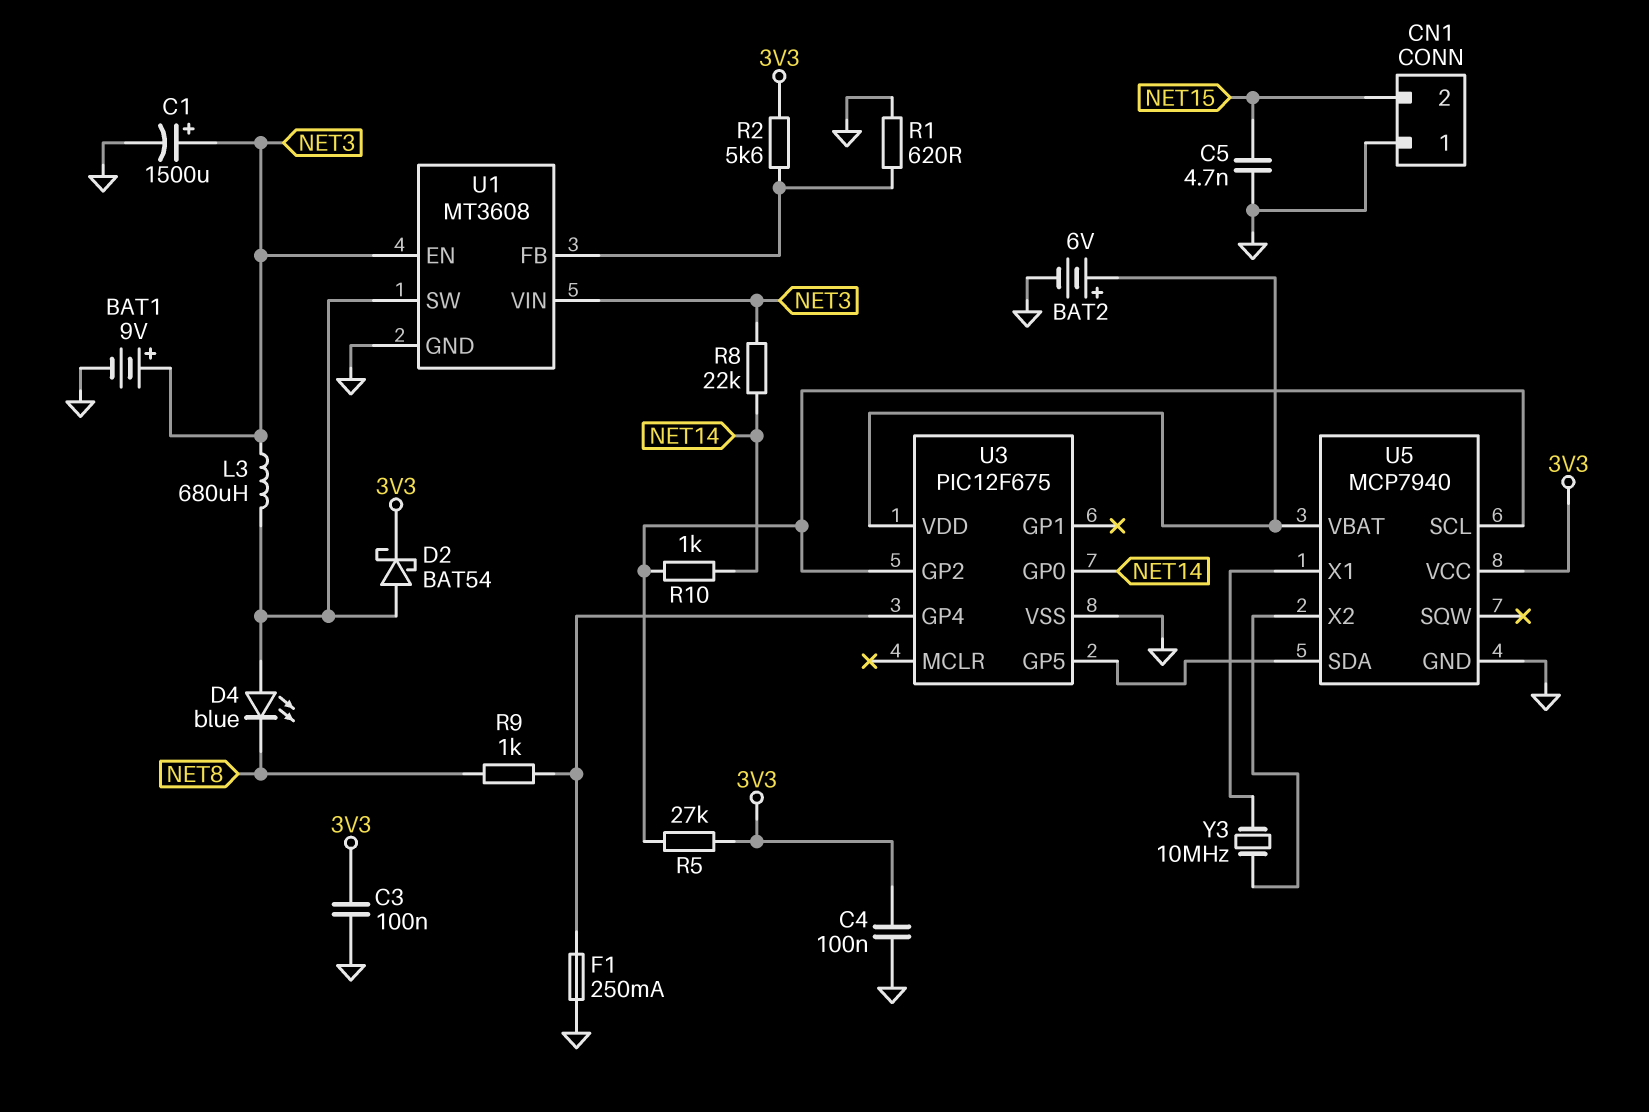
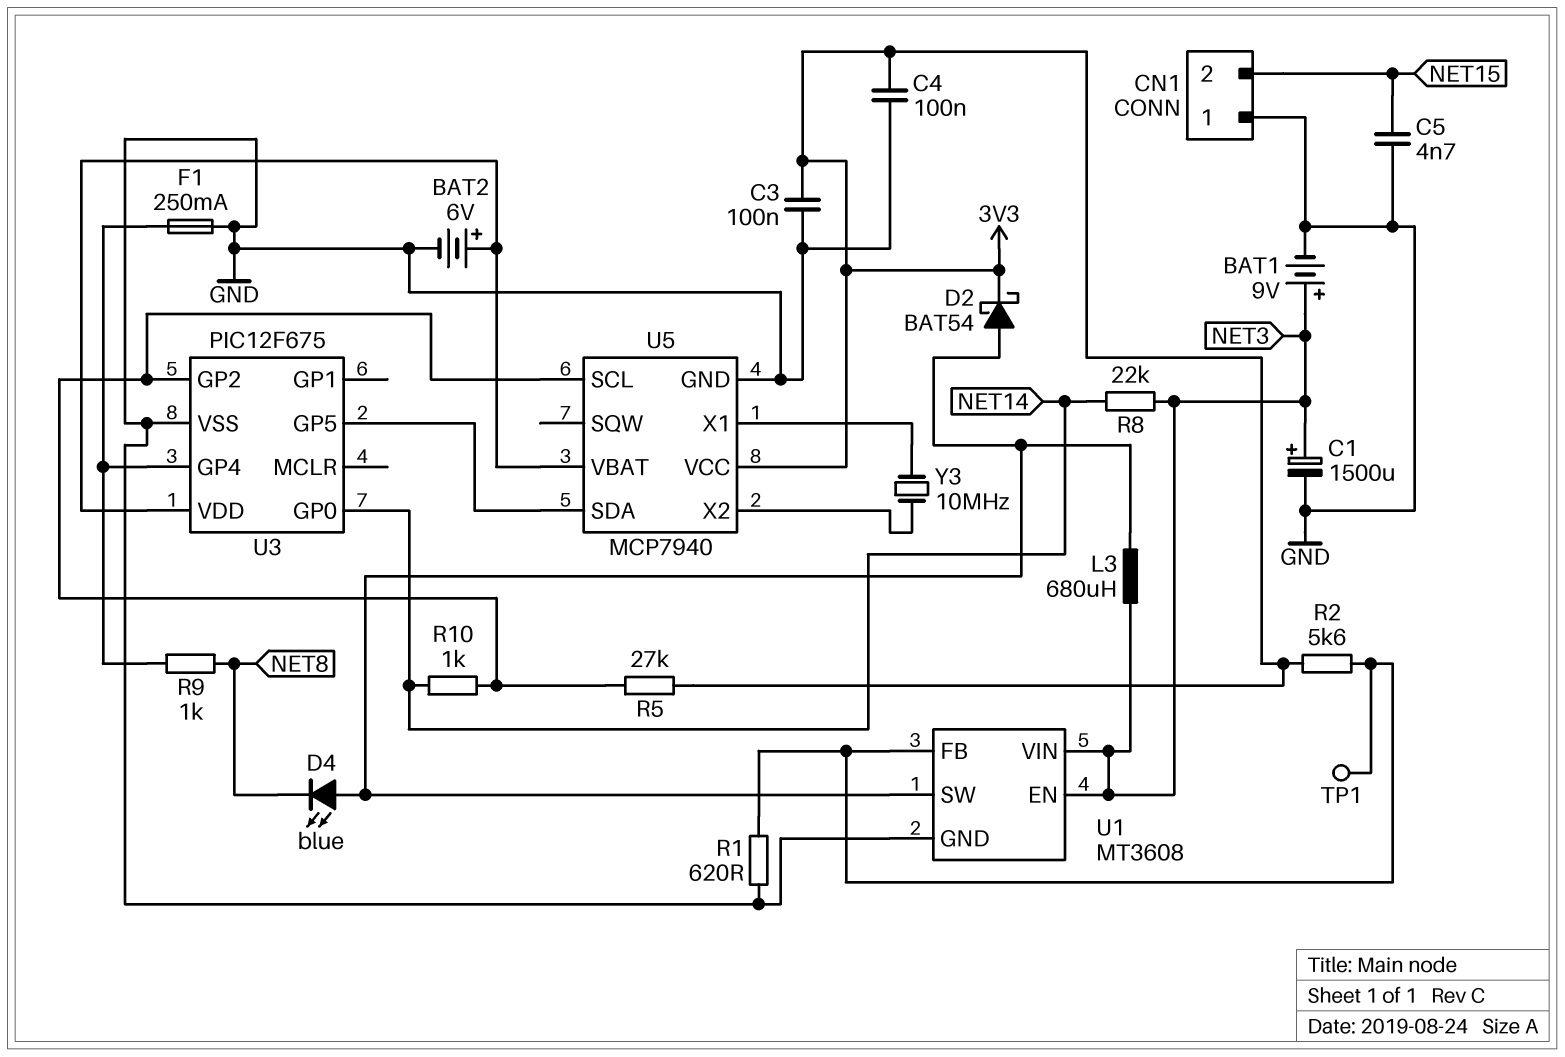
TP1: none -> test point (U1/FB)

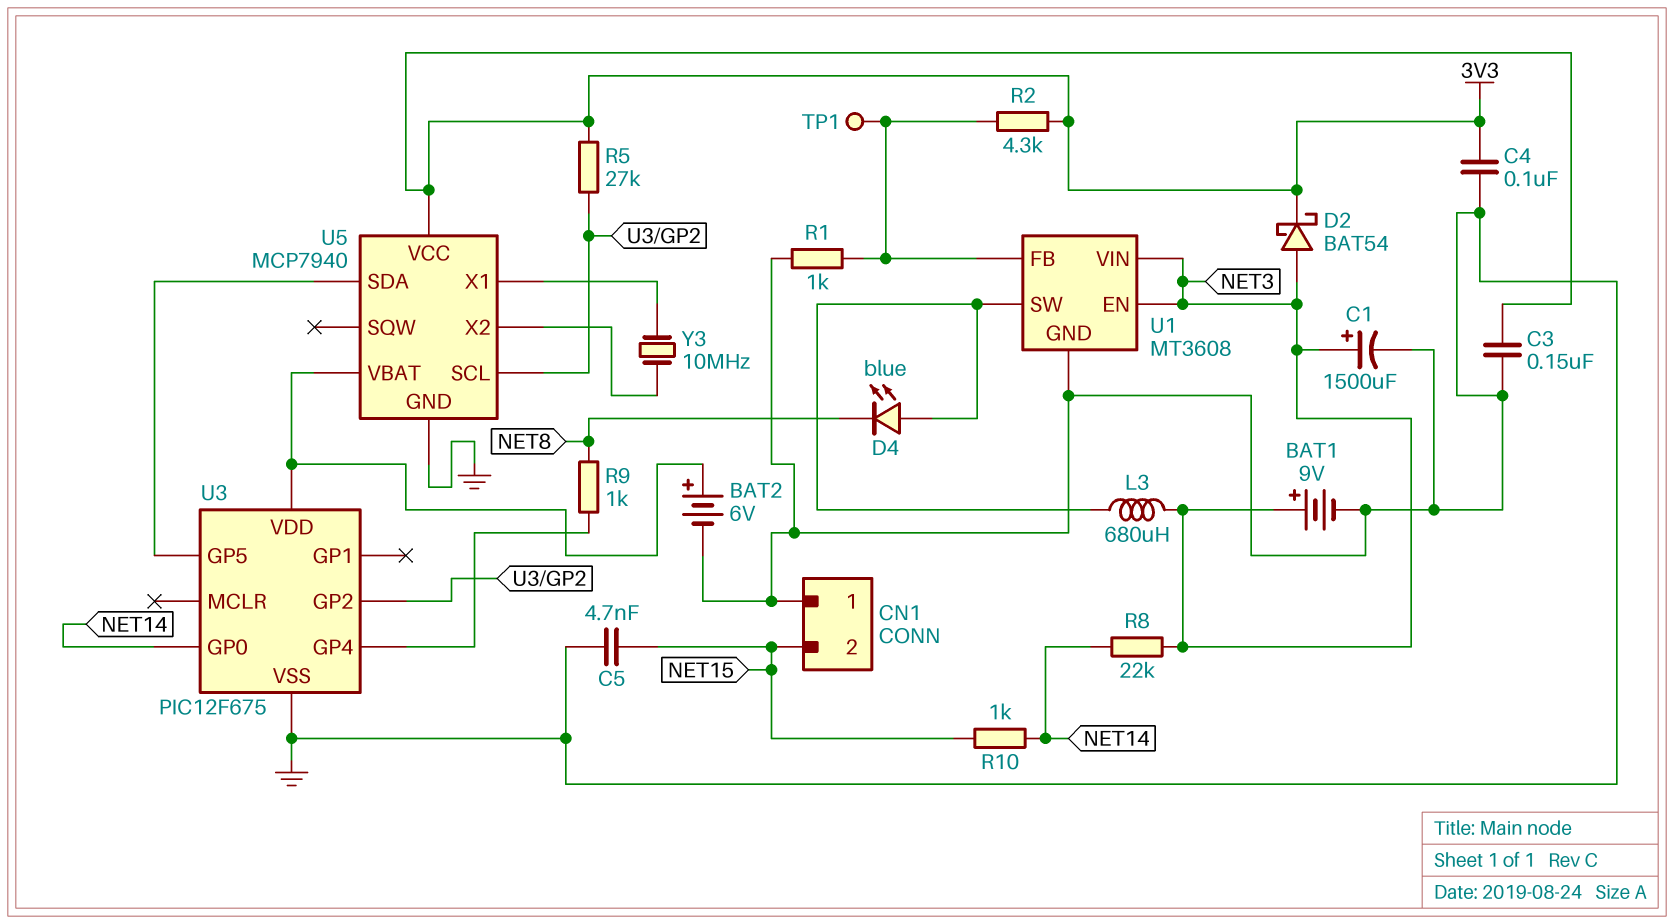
C3: 100nF (3V3, GND) -> 150nF (3V3, GND)
D2: schottky BAT54 (A U1/SW, K 3V3) -> schottky BAT54 (A NET3, K 3V3)
F1: 250mA (GND, U3/GP4) -> none
R1: 620 (GND, U1/FB) -> 1k (GND, U1/FB)
R2: 5.6k (3V3, U1/FB) -> 4.3k (3V3, U1/FB)
R10: 1k (NET14, U3/GP2) -> 1k (NET14, NET15)

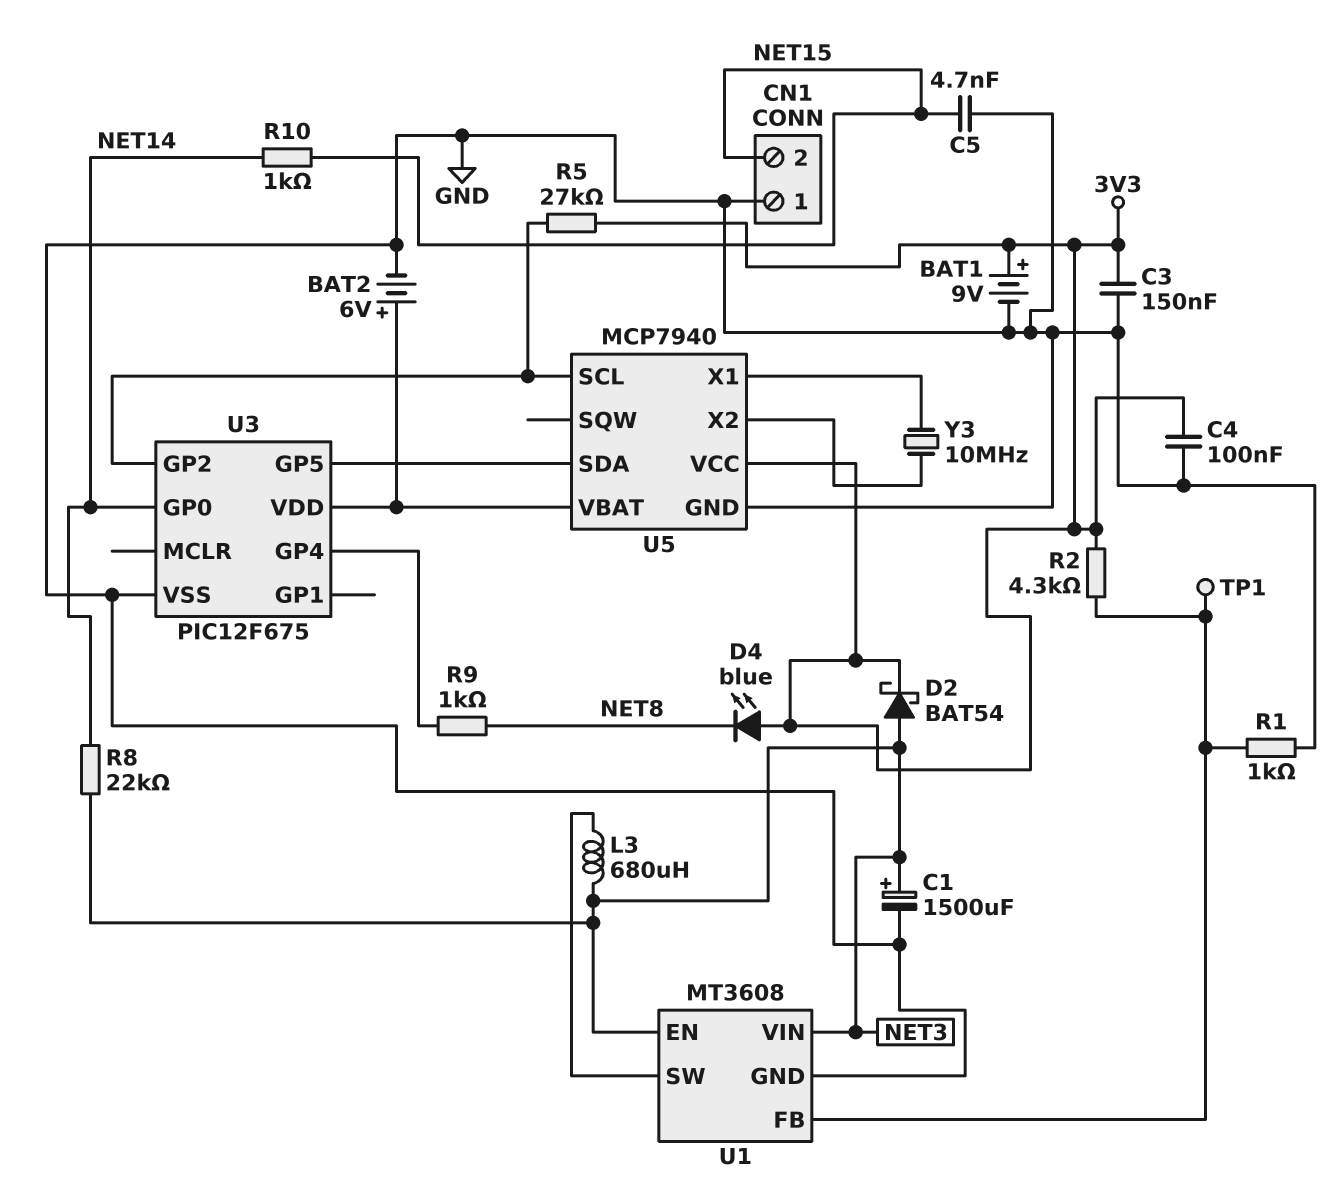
BAT1: 9V (plus NET3, minus GND) -> 9V (plus 3V3, minus GND)
D4: LED blue (A U1/SW, K NET8) -> LED blue (A 3V3, K NET8)

